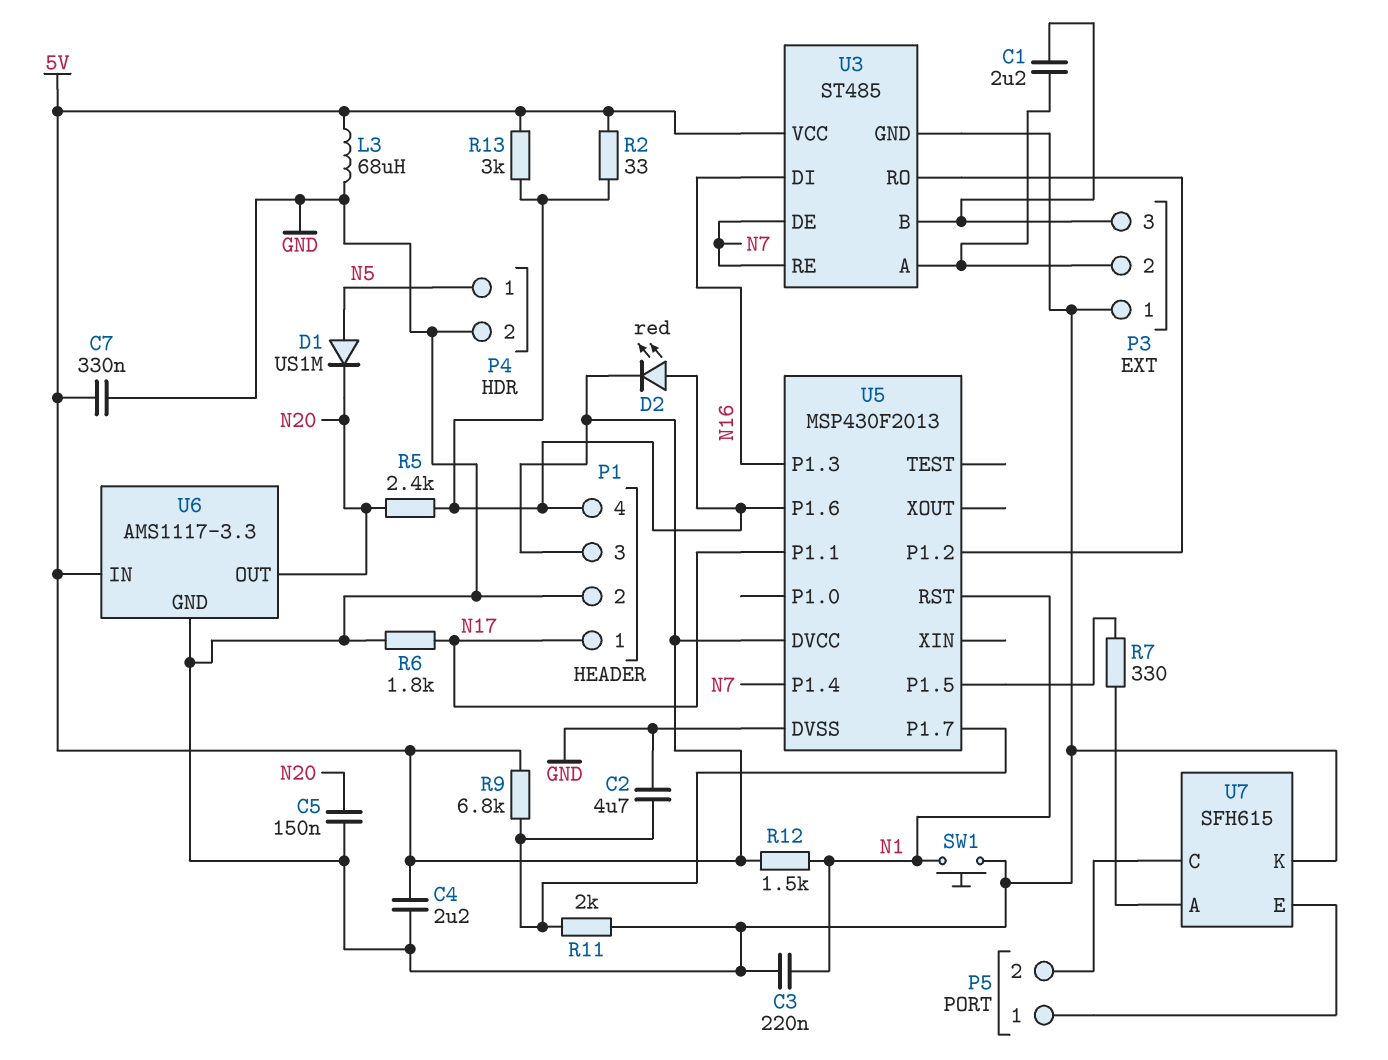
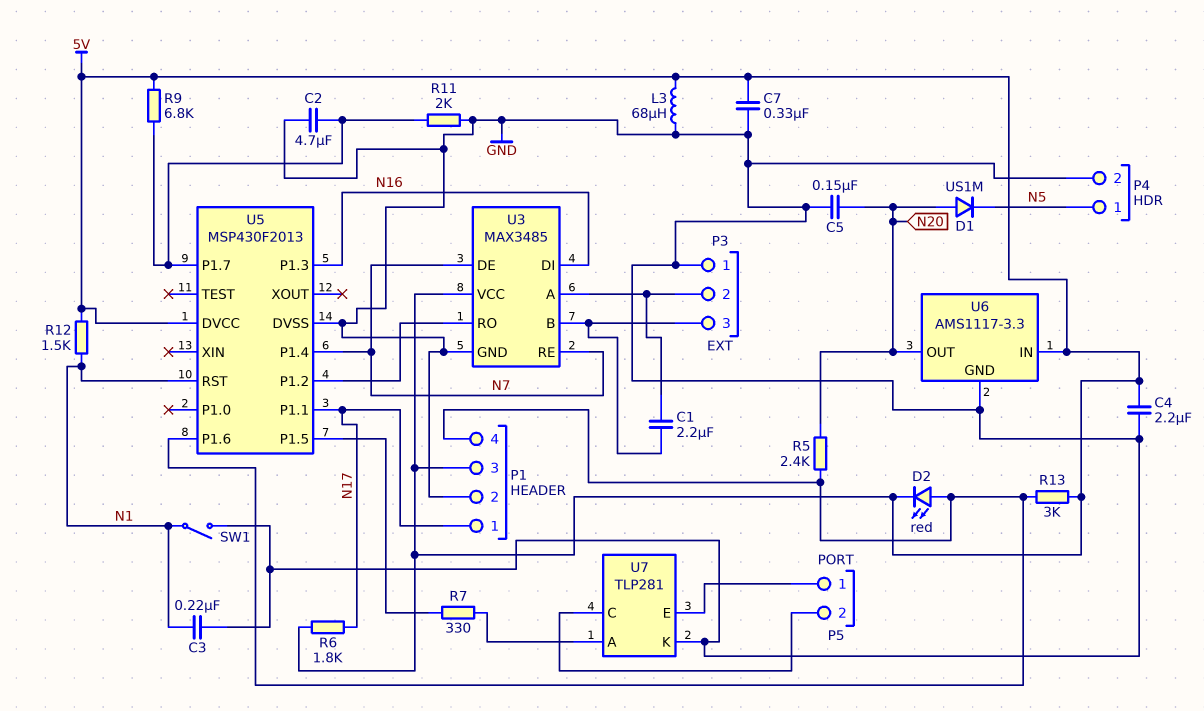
D1: diode US1M (A N5, K N20) -> diode US1M (A N20, K N5)
R2: 33 (5V, P1/4) -> none
R6: 1.8k (GND, N17) -> 1.8k (5V, N17)
SW1: button (GND, N1) -> switch (GND, N1)
U3: ST485 -> MAX3485
U7: SFH615 -> TLP281

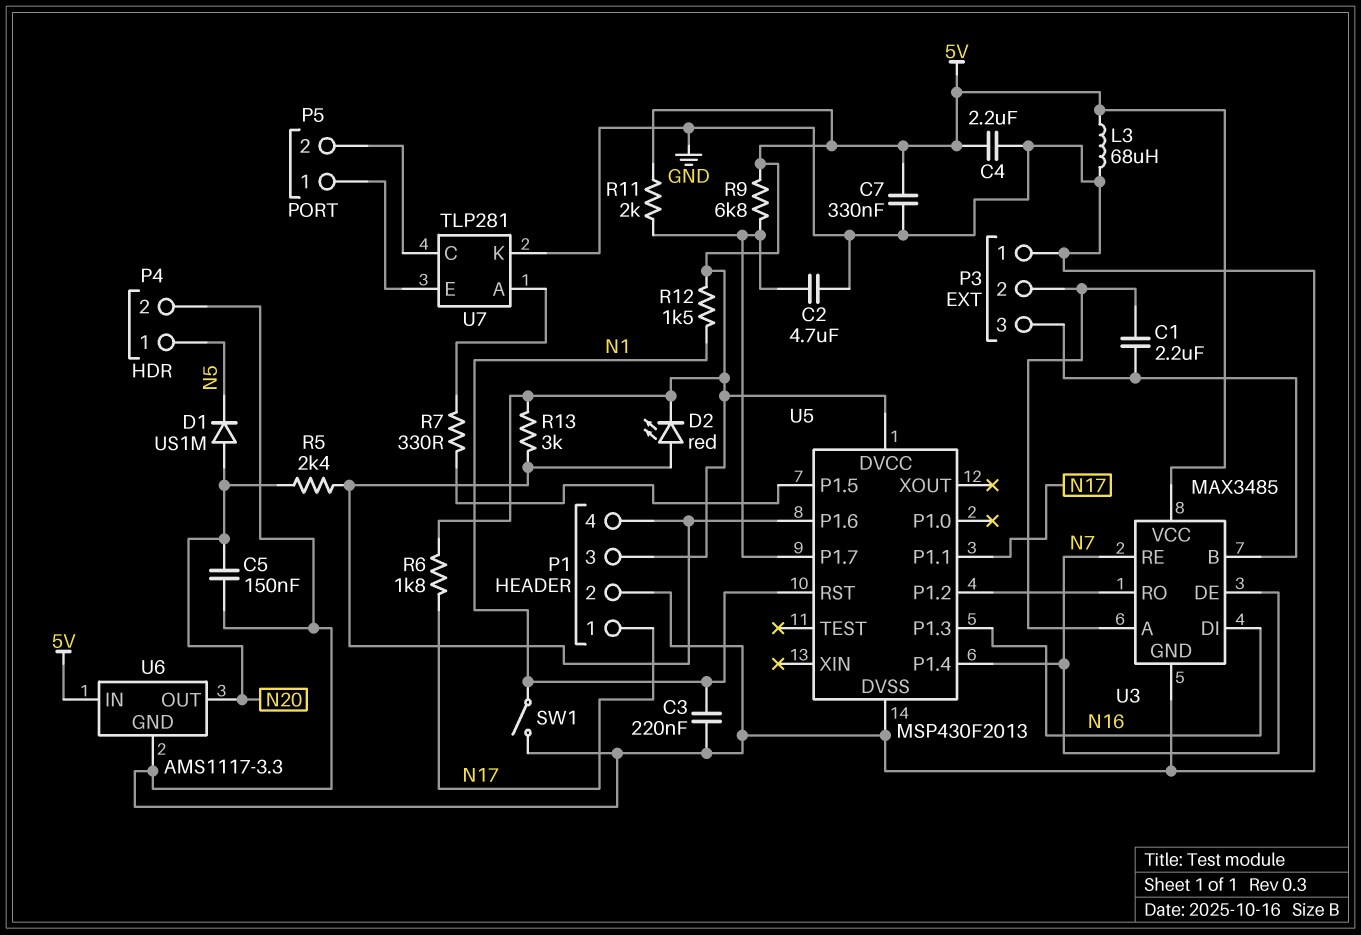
R11: 2k (GND, U5/P1.7) -> 2k (5V, U5/P1.7)

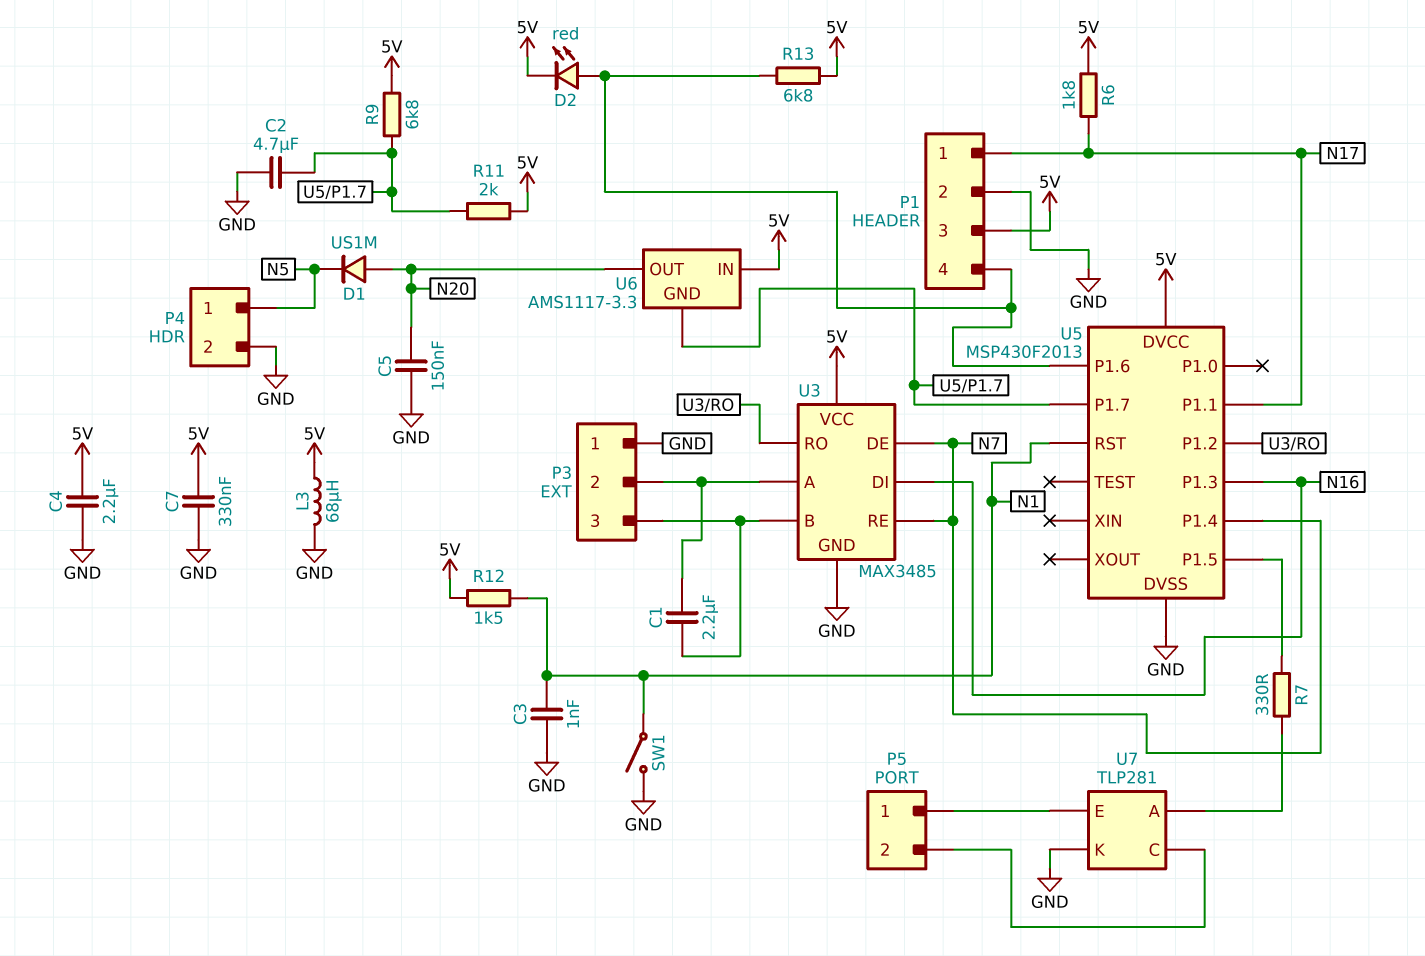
C3: 220nF (GND, N1) -> 1nF (GND, N1)
R5: 2.4k (N20, P1/4) -> none
R13: 3k (5V, P1/4) -> 6.8k (5V, P1/4)
U6 pin GND: GND -> U5/P1.7

